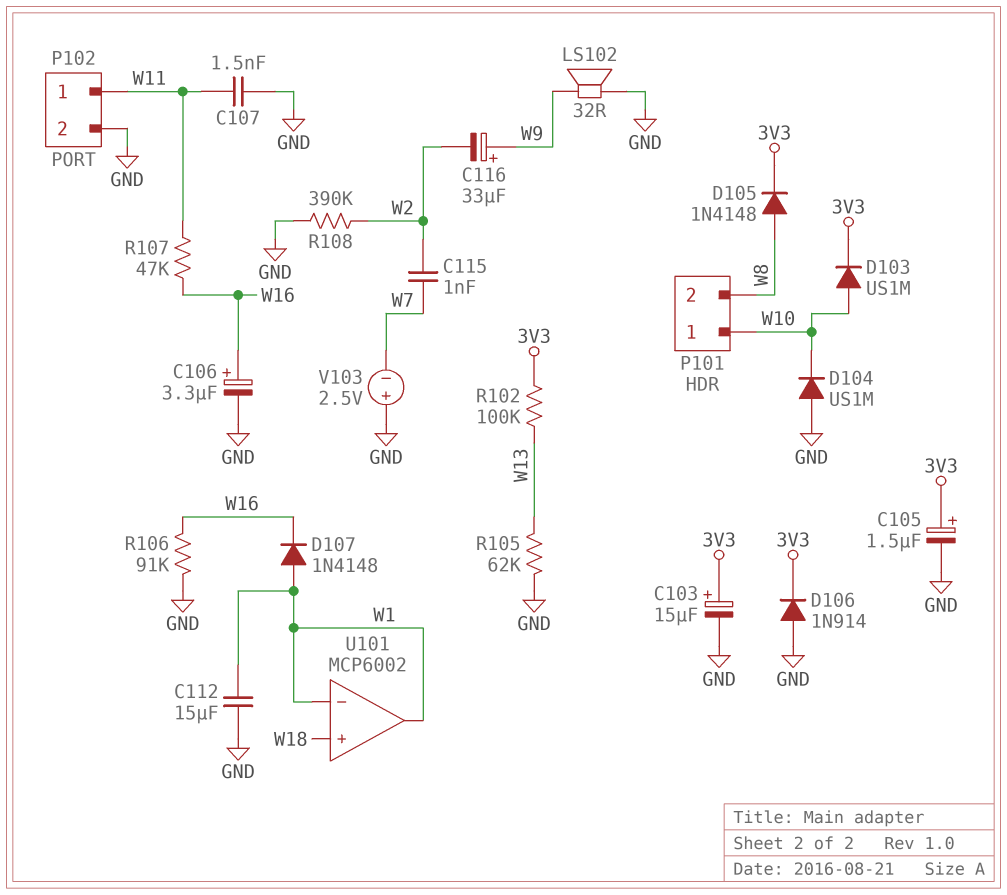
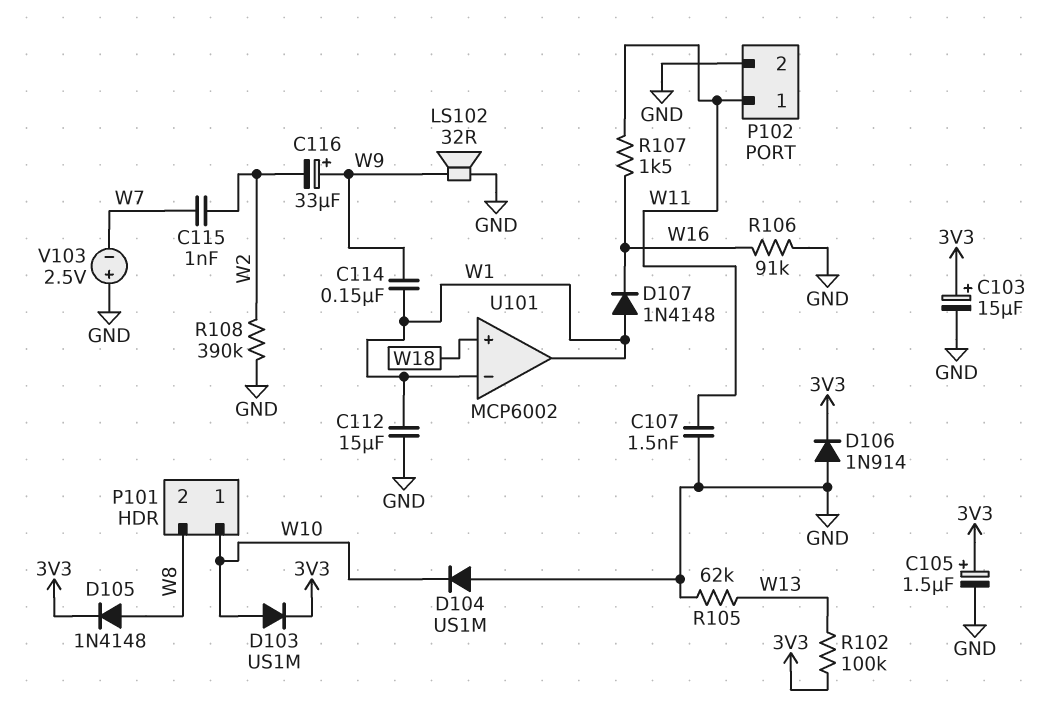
C106: 3.3uF (plus W16, minus GND) -> none
C114: none -> 150nF (W1, W9)
R107: 47k (W11, W16) -> 1.5k (W11, W16)

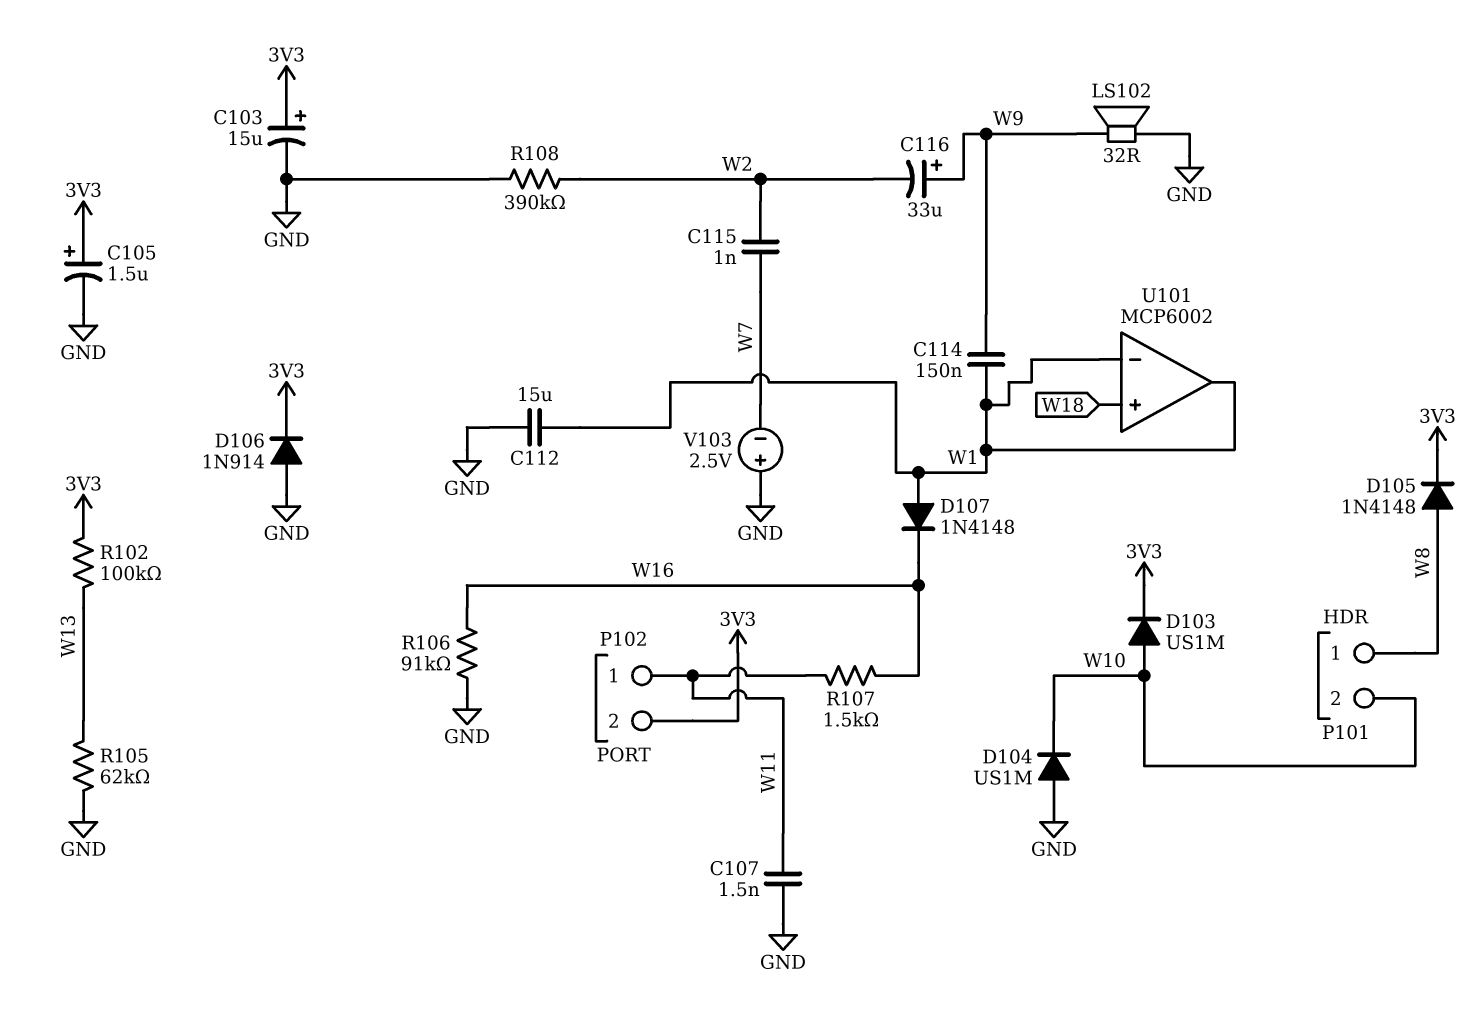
P101 pin 1: W10 -> W8
P101 pin 2: W8 -> W10
P102 pin 2: GND -> 3V3

